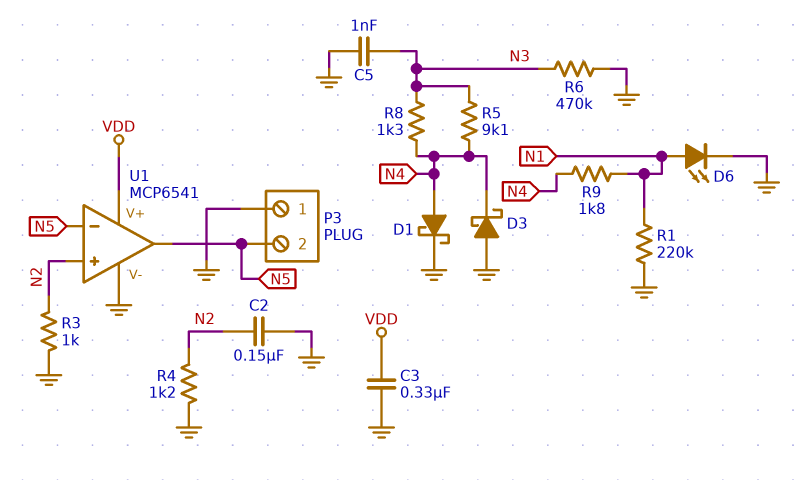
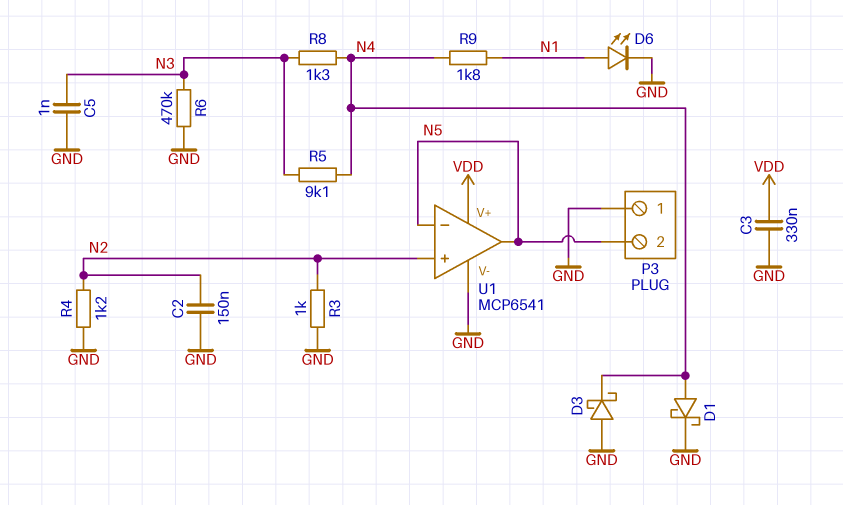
R1: 220k (GND, N1) -> none

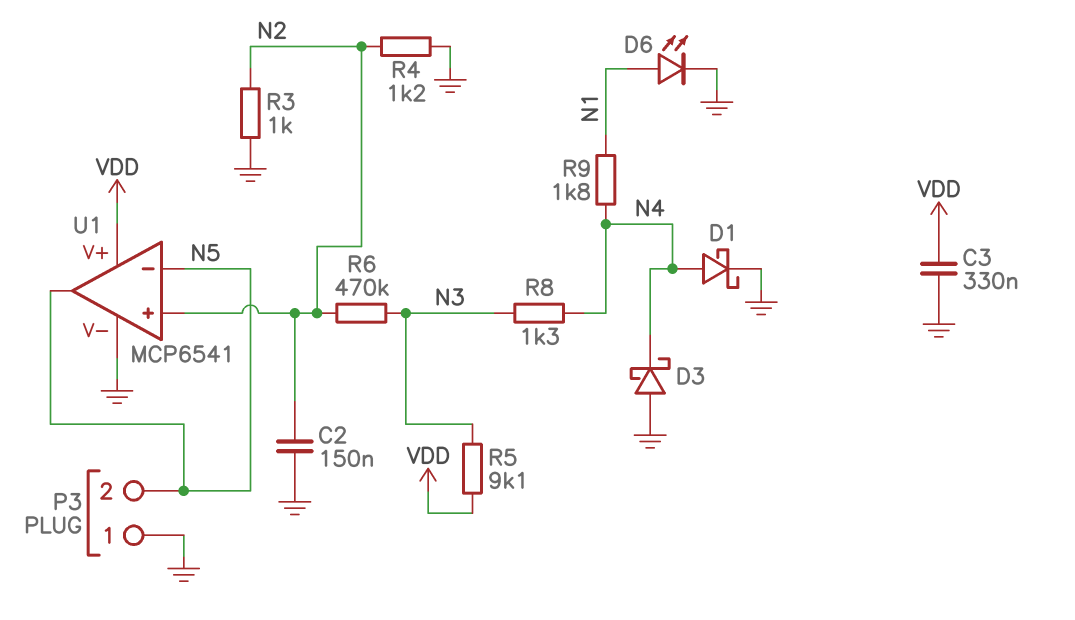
C5: 1nF (GND, N3) -> none
R5: 9.1k (N3, N4) -> 9.1k (N3, VDD)
R6: 470k (GND, N3) -> 470k (N2, N3)

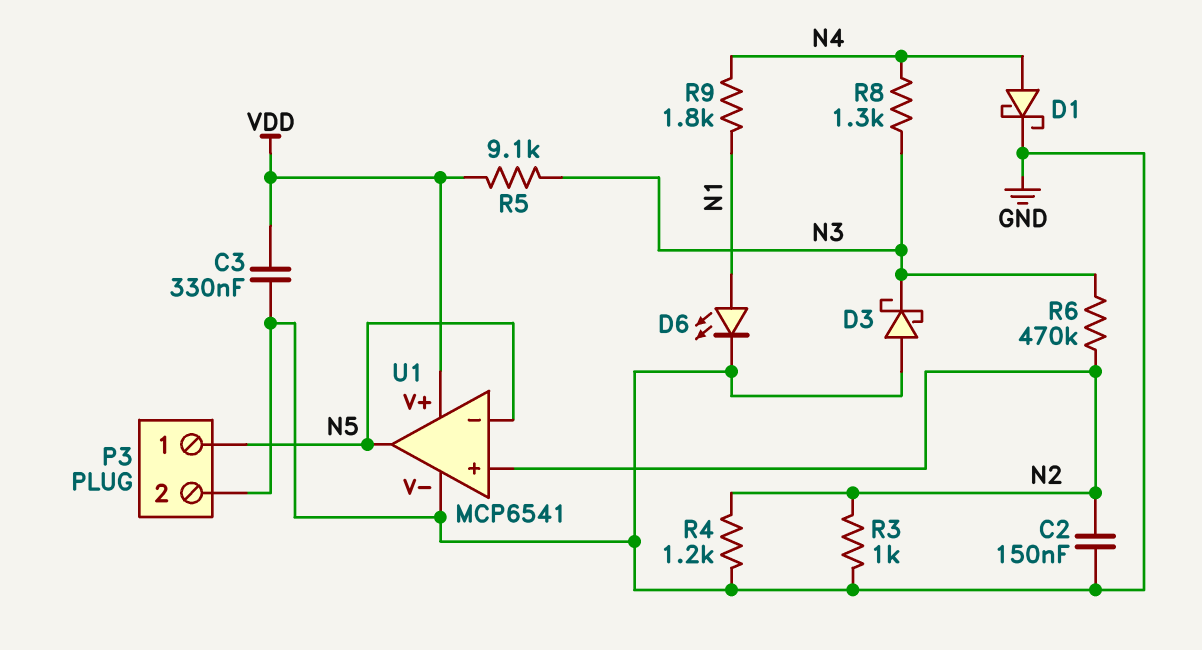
D3: schottky (A GND, K N4) -> schottky (A GND, K N3)
P3 pin 1: GND -> N5
P3 pin 2: N5 -> GND

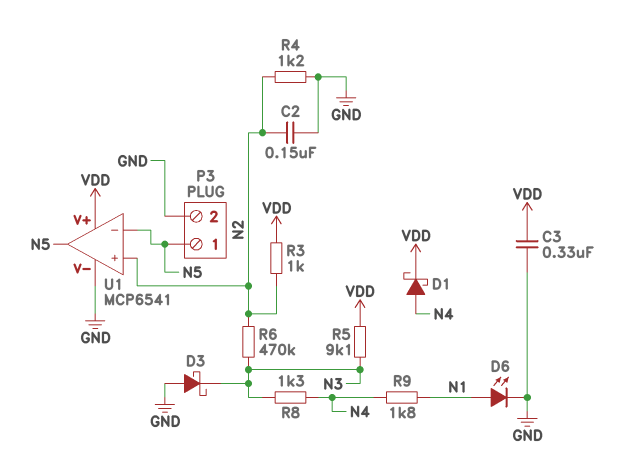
D1: schottky (A N4, K GND) -> schottky (A N4, K VDD)
R3: 1k (GND, N2) -> 1k (N2, VDD)

